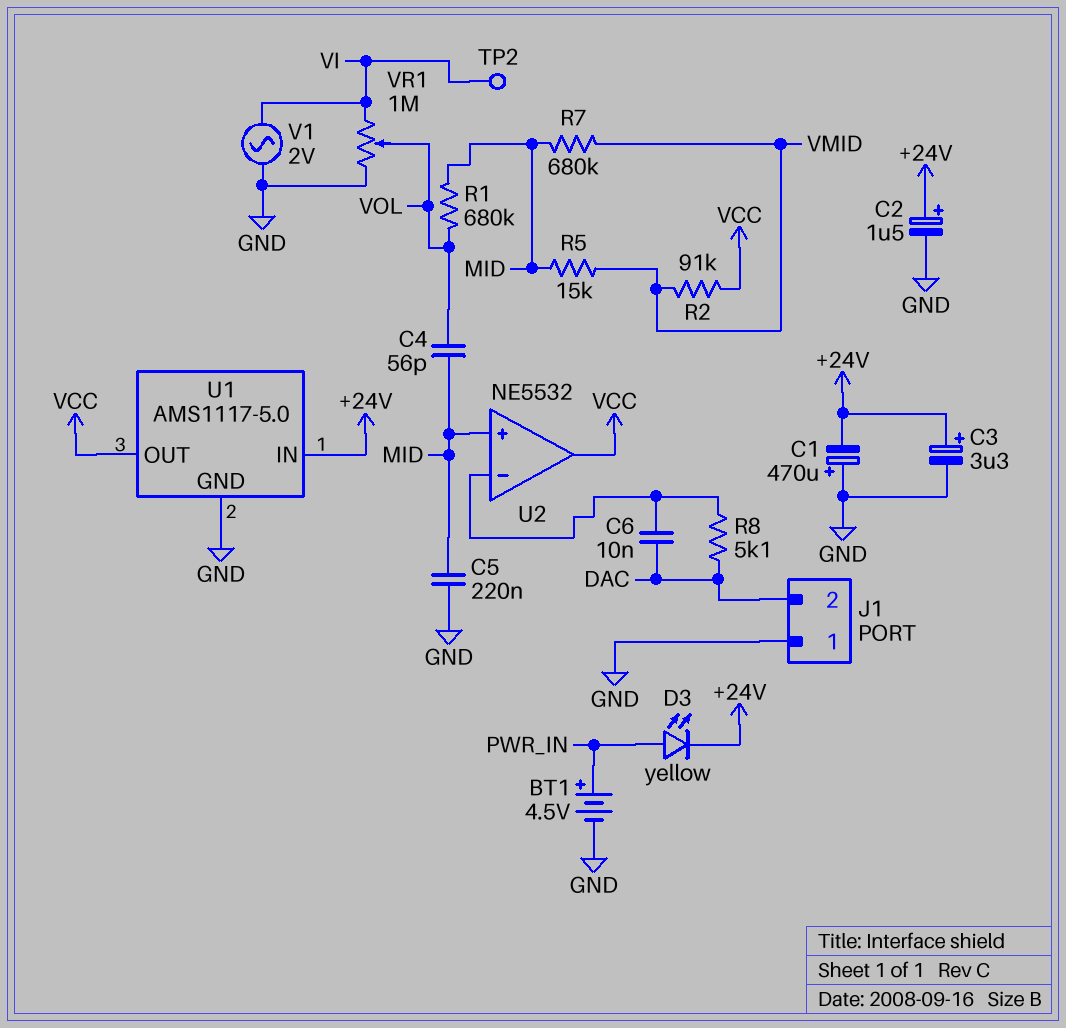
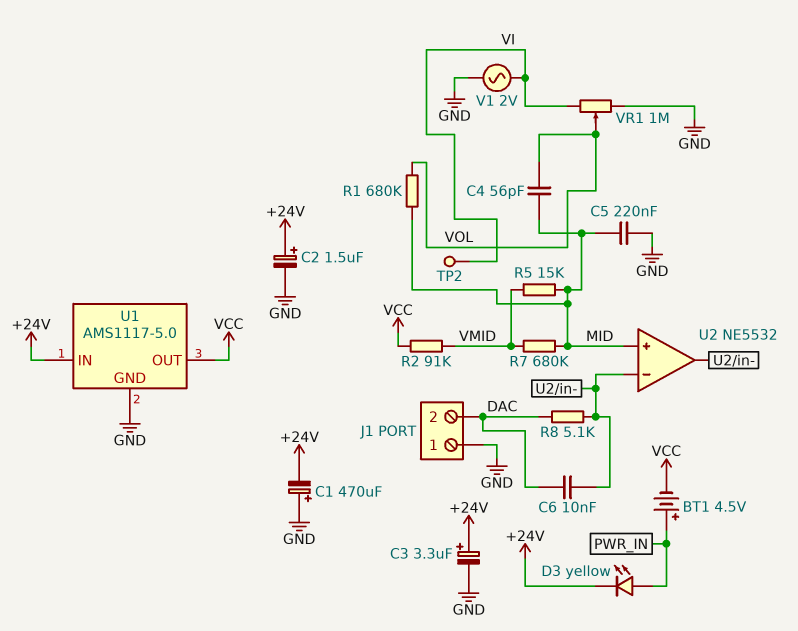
BT1: 4.5V (plus PWR_IN, minus GND) -> 4.5V (plus PWR_IN, minus VCC)
U2 pin out: VCC -> U2/in-

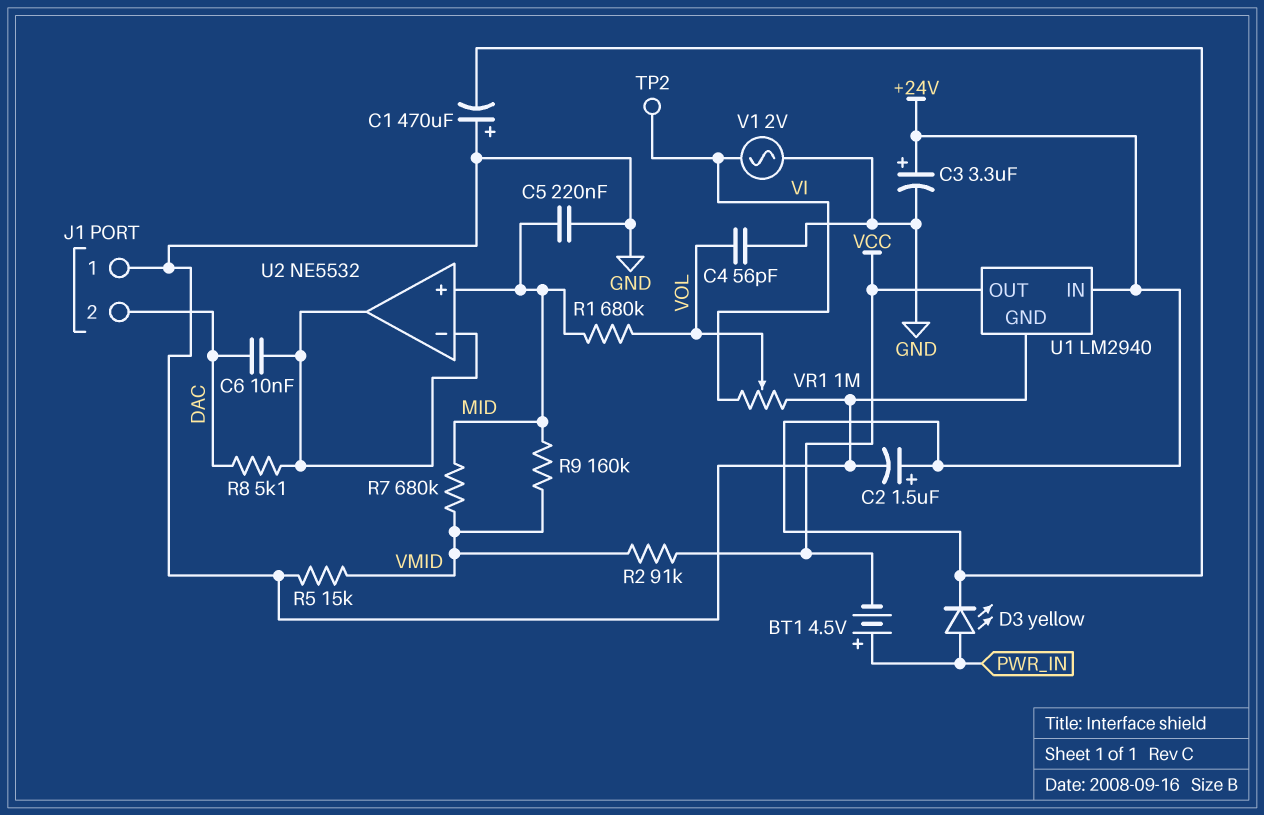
C4: 56pF (MID, VOL) -> 56pF (GND, VOL)
R5: 15k (MID, VMID) -> 15k (GND, VMID)
R9: none -> 160k (MID, VMID)
U1: AMS1117-5.0 -> LM2940

